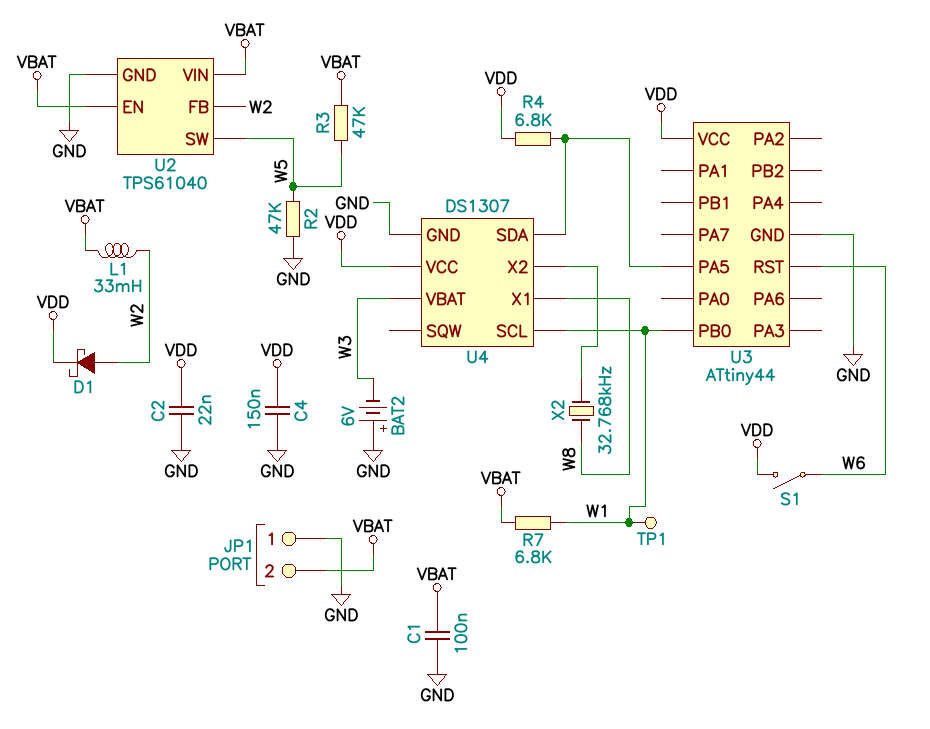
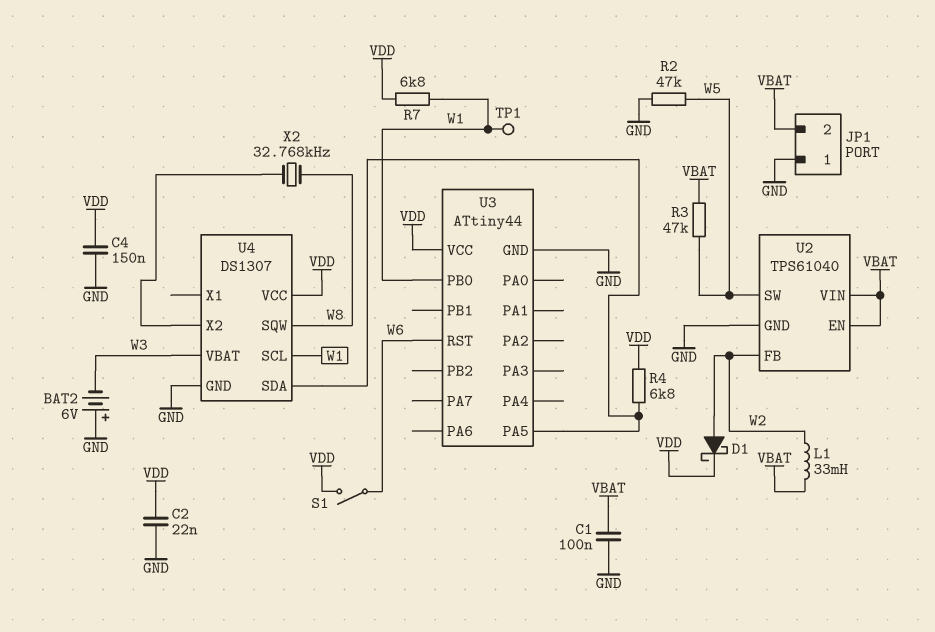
R7: 6.8k (VBAT, W1) -> 6.8k (VDD, W1)
U4 pin SQW: none -> W8
U4 pin X1: W8 -> none

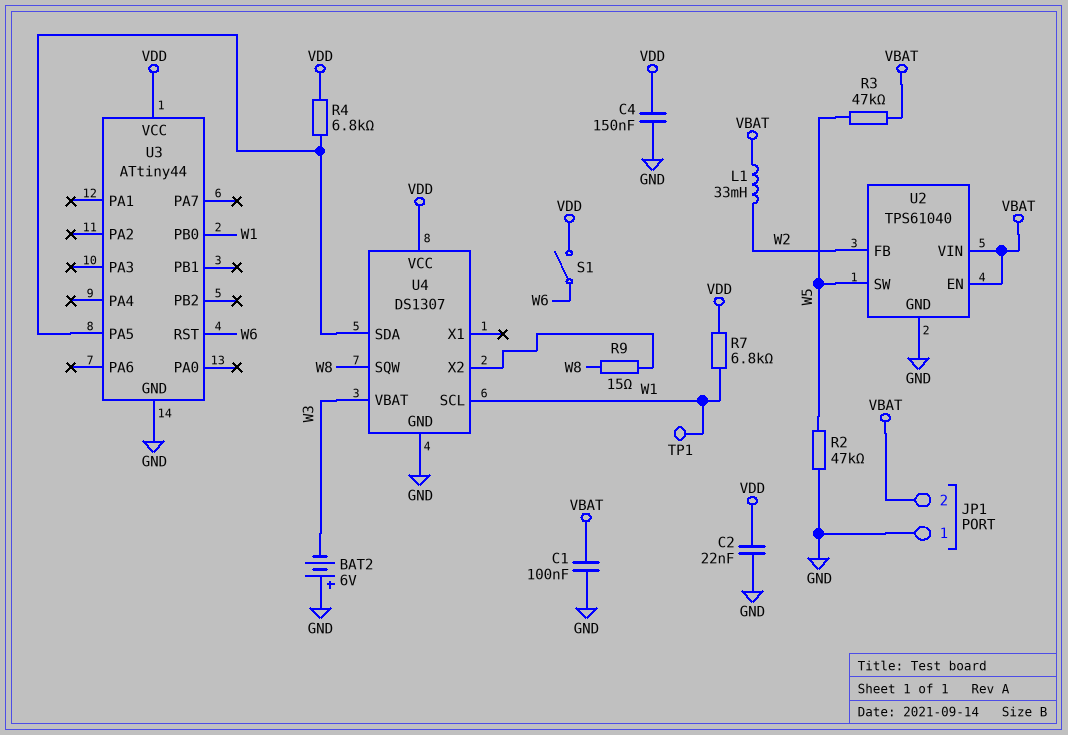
D1: schottky (A W2, K VDD) -> none
R9: none -> 15 (U4/X2, W8)
X2: 32.768kHz (U4/X2, W8) -> none

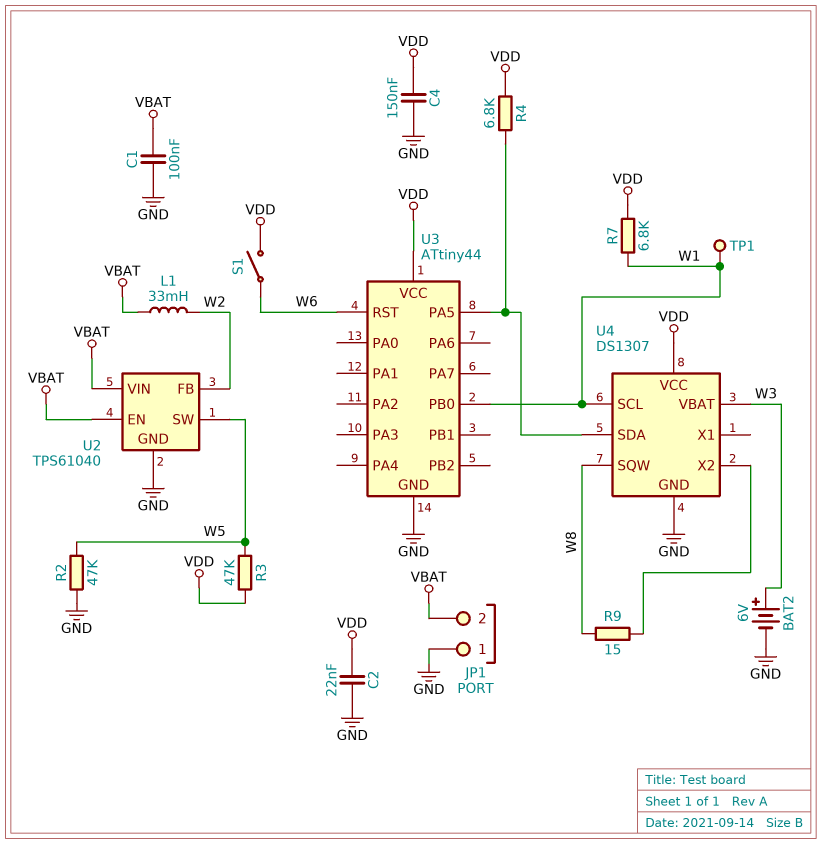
BAT2: 6V (plus GND, minus W3) -> 6V (plus W3, minus GND)
R3: 47k (VBAT, W5) -> 47k (VDD, W5)

